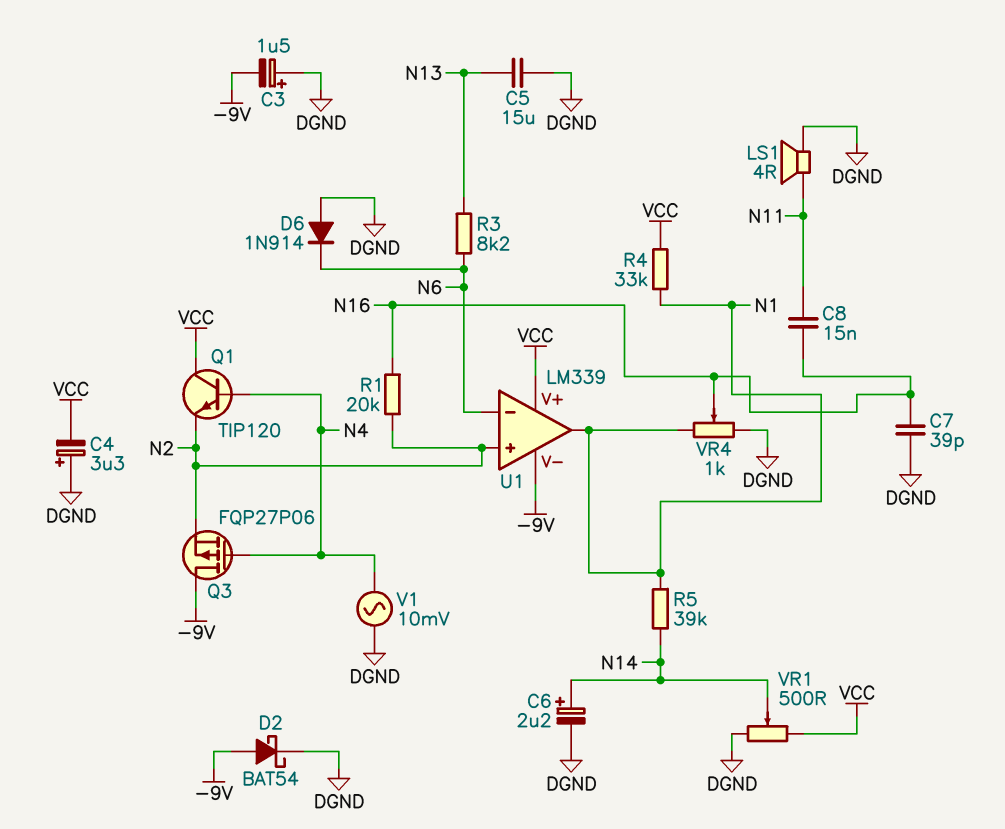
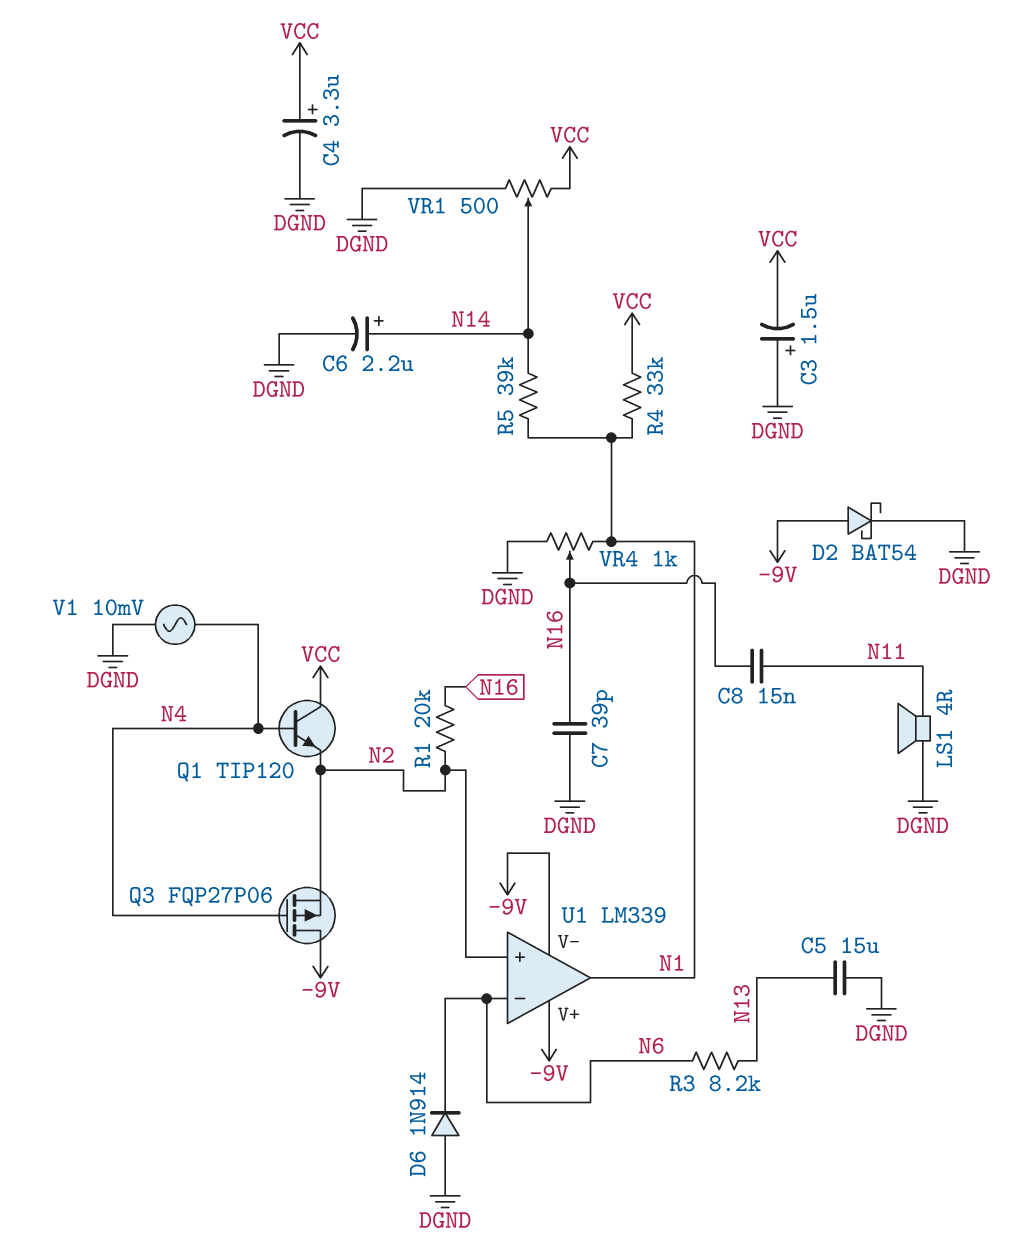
C3: 1.5uF (plus DGND, minus -9V) -> 1.5uF (plus DGND, minus VCC)
C4: 3.3uF (plus DGND, minus VCC) -> 3.3uF (plus VCC, minus DGND)
U1 pin V+: VCC -> -9V

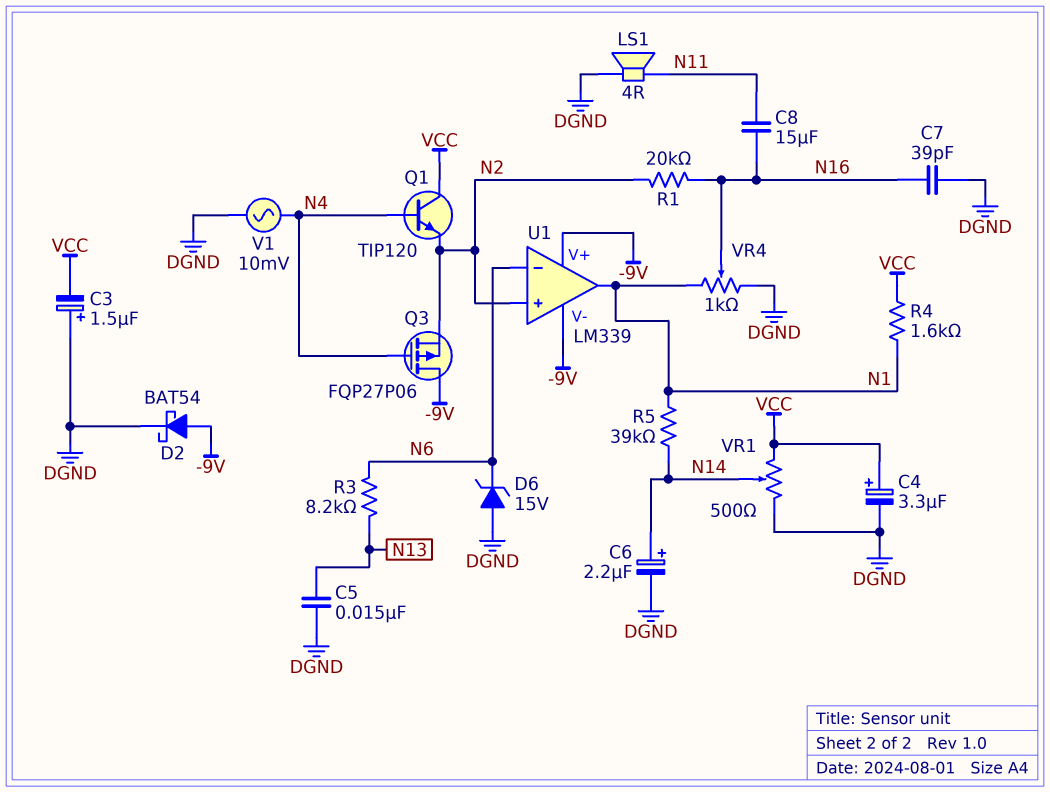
C5: 15uF (DGND, N13) -> 15nF (DGND, N13)
C8: 15nF (N11, N16) -> 15uF (N11, N16)
D6: diode 1N914 (A DGND, K N6) -> zener 15V (A DGND, K N6)
R4: 33k (N1, VCC) -> 1.6k (N1, VCC)

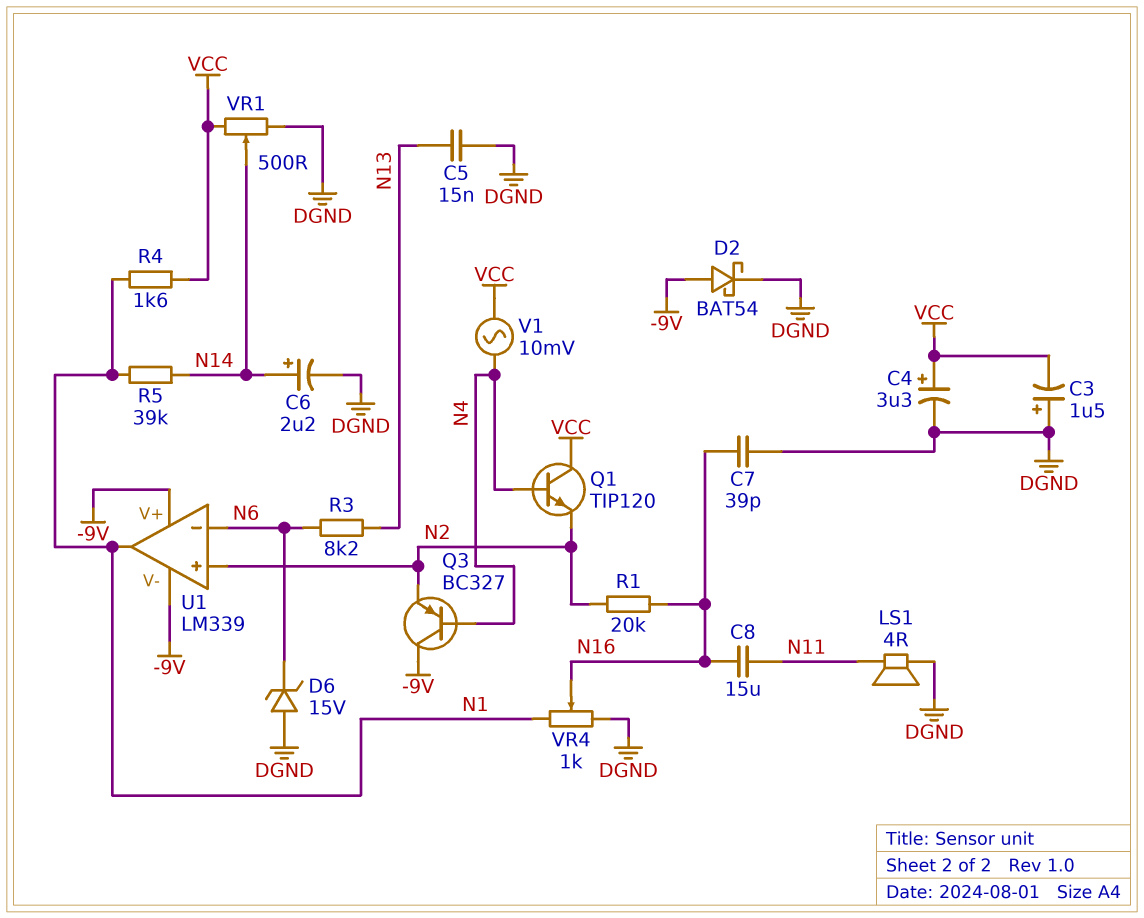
Q3: PMOS FQP27P06 (G N4, D -9V, S N2) -> PNP BC327 (B N4, C -9V, E N2)
V1: AC 10mV (DGND, N4) -> AC 10mV (N4, VCC)

